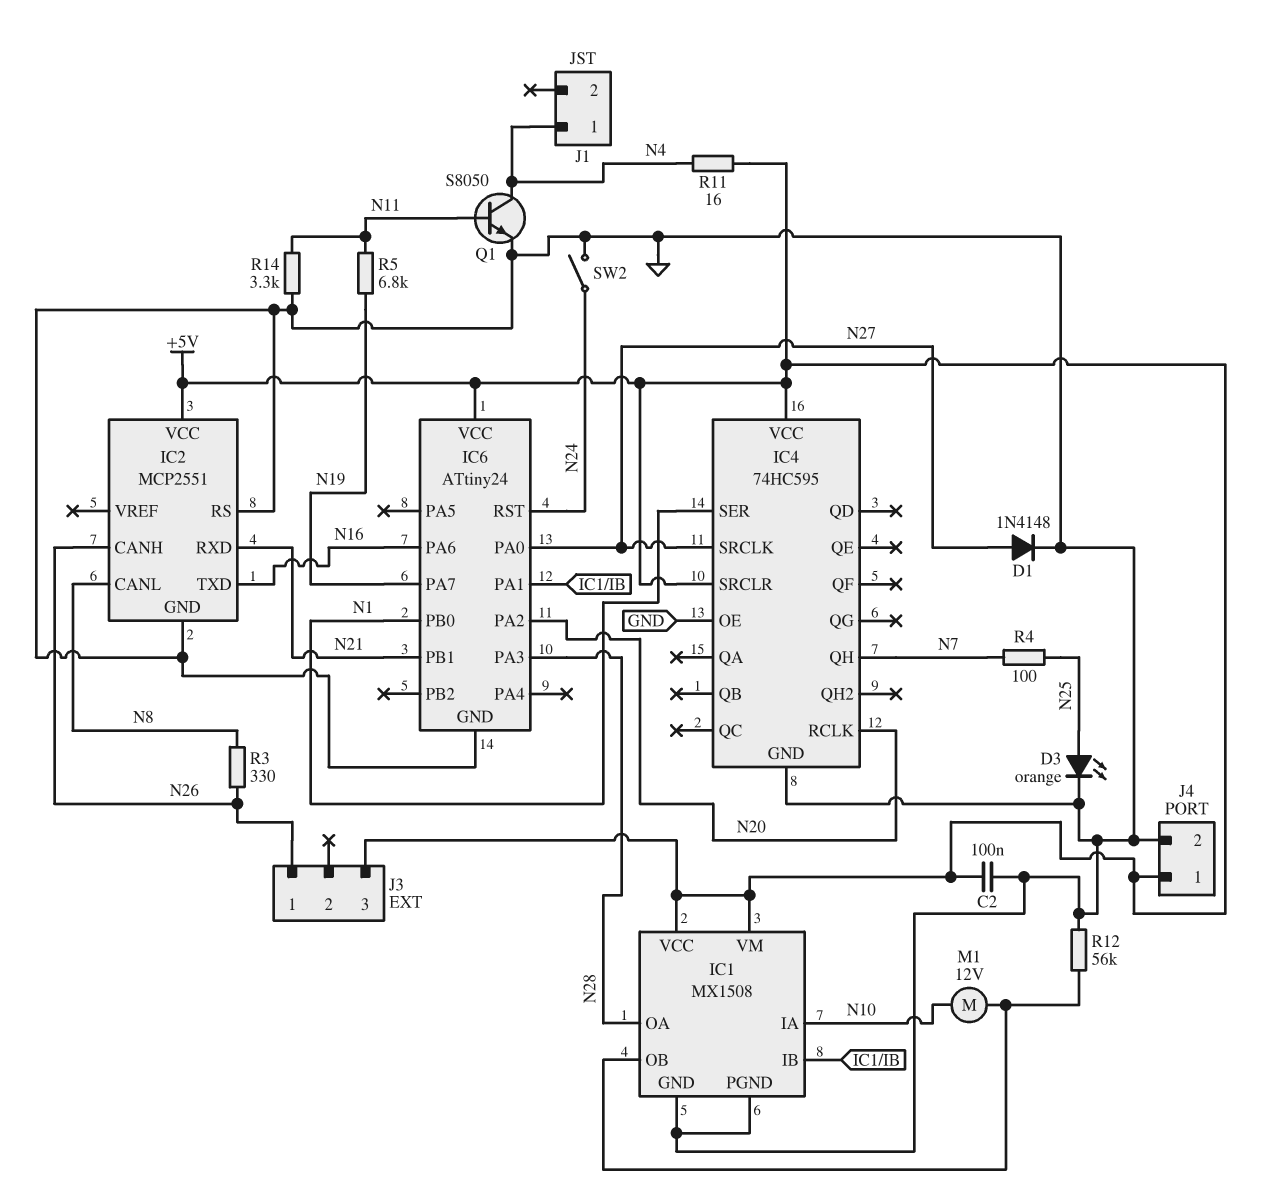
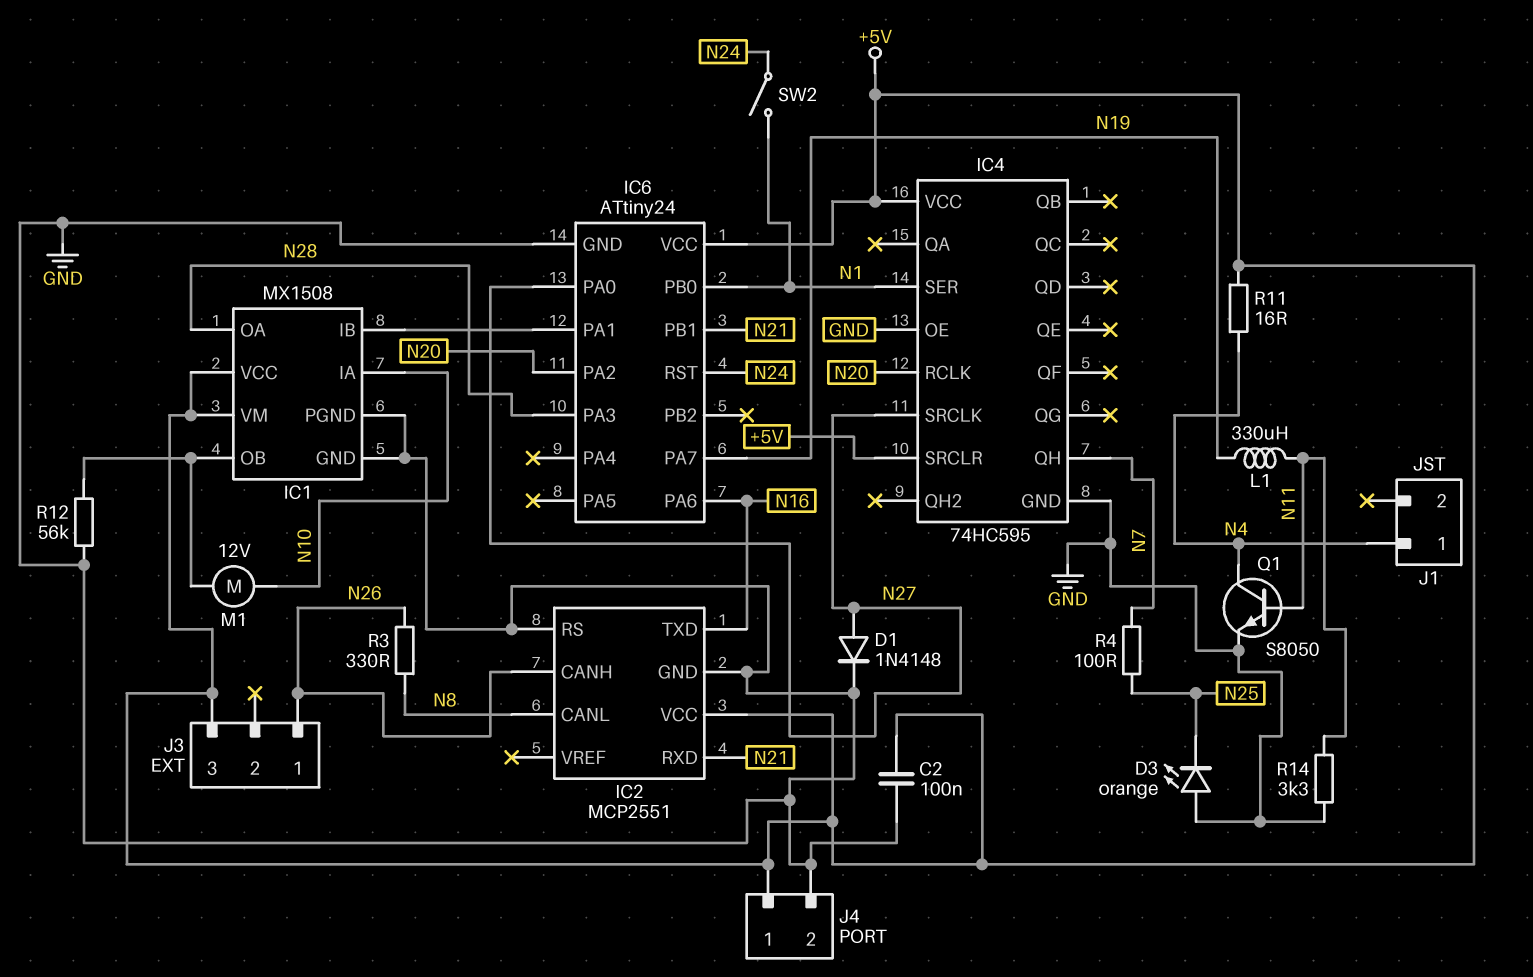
D3: LED orange (A N25, K GND) -> LED orange (A GND, K N25)
L1: none -> 330uH (N11, N19)
R5: 6.8k (N11, N19) -> none
SW2: switch (GND, N24) -> switch (N1, N24)

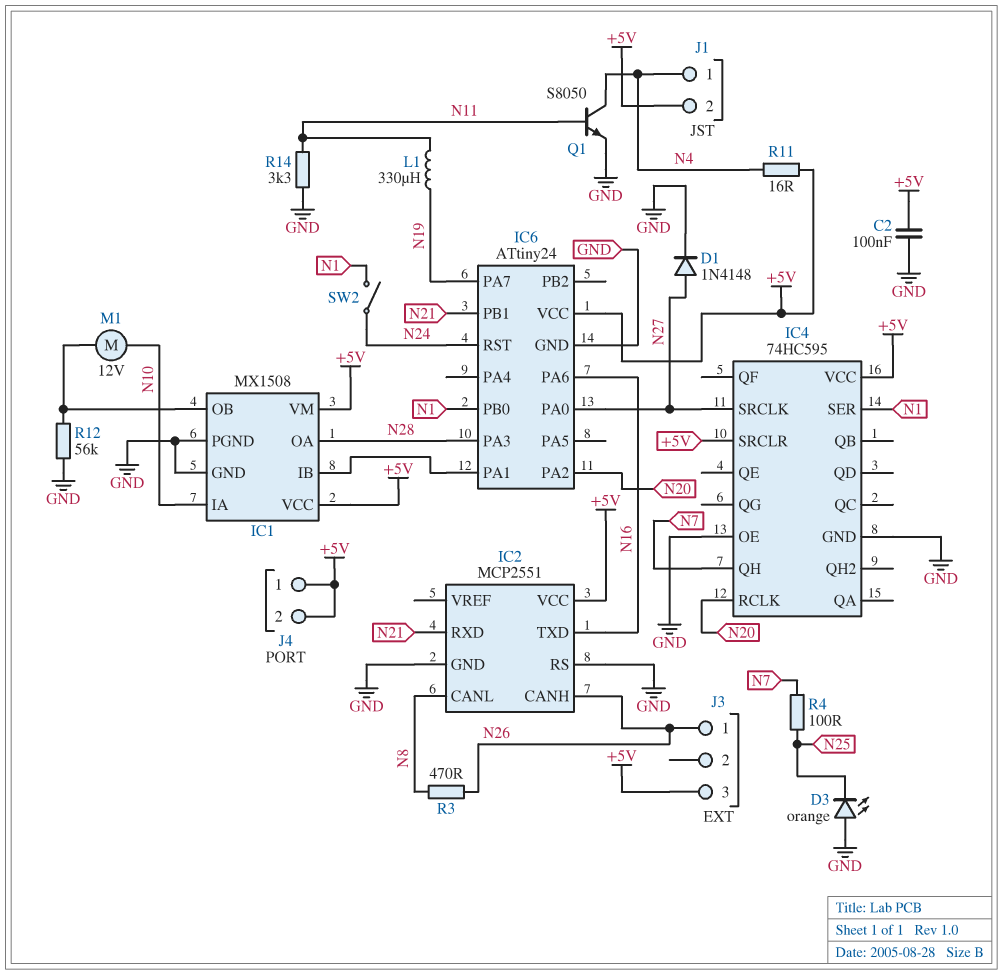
J1 pin 2: none -> +5V
J4 pin 2: GND -> +5V
R3: 330 (N8, N26) -> 470 (N8, N26)

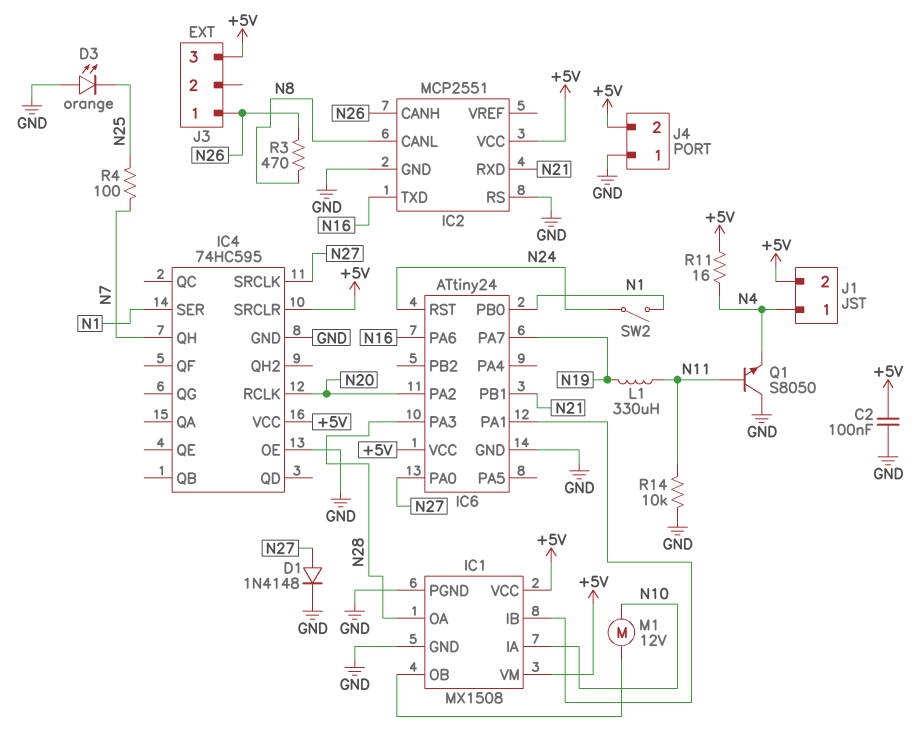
J4 pin 1: +5V -> GND
Q1: NPN S8050 (B N11, C N4, E GND) -> NPN S8050 (B N11, C GND, E N4)
R12: 56k (GND, IC1/OB) -> none
R14: 3.3k (GND, N11) -> 10k (GND, N11)

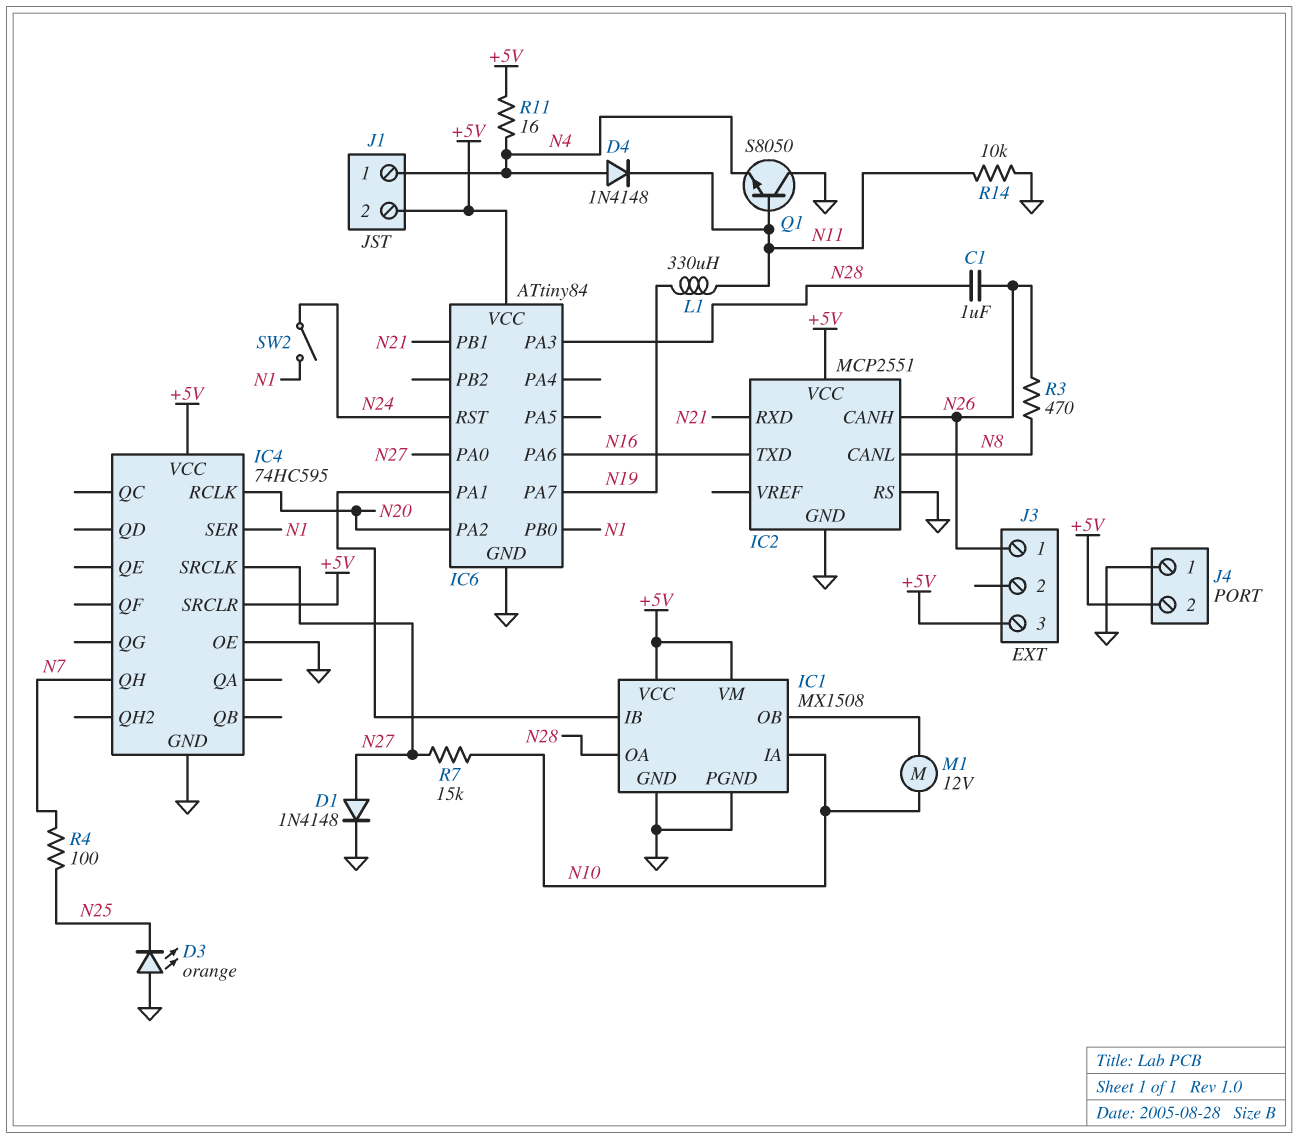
C1: none -> 1uF (N26, N28)
C2: 100nF (+5V, GND) -> none
D4: none -> diode 1N4148 (A N4, K N11)
IC6: ATtiny24 -> ATtiny84
R7: none -> 15k (N10, N27)

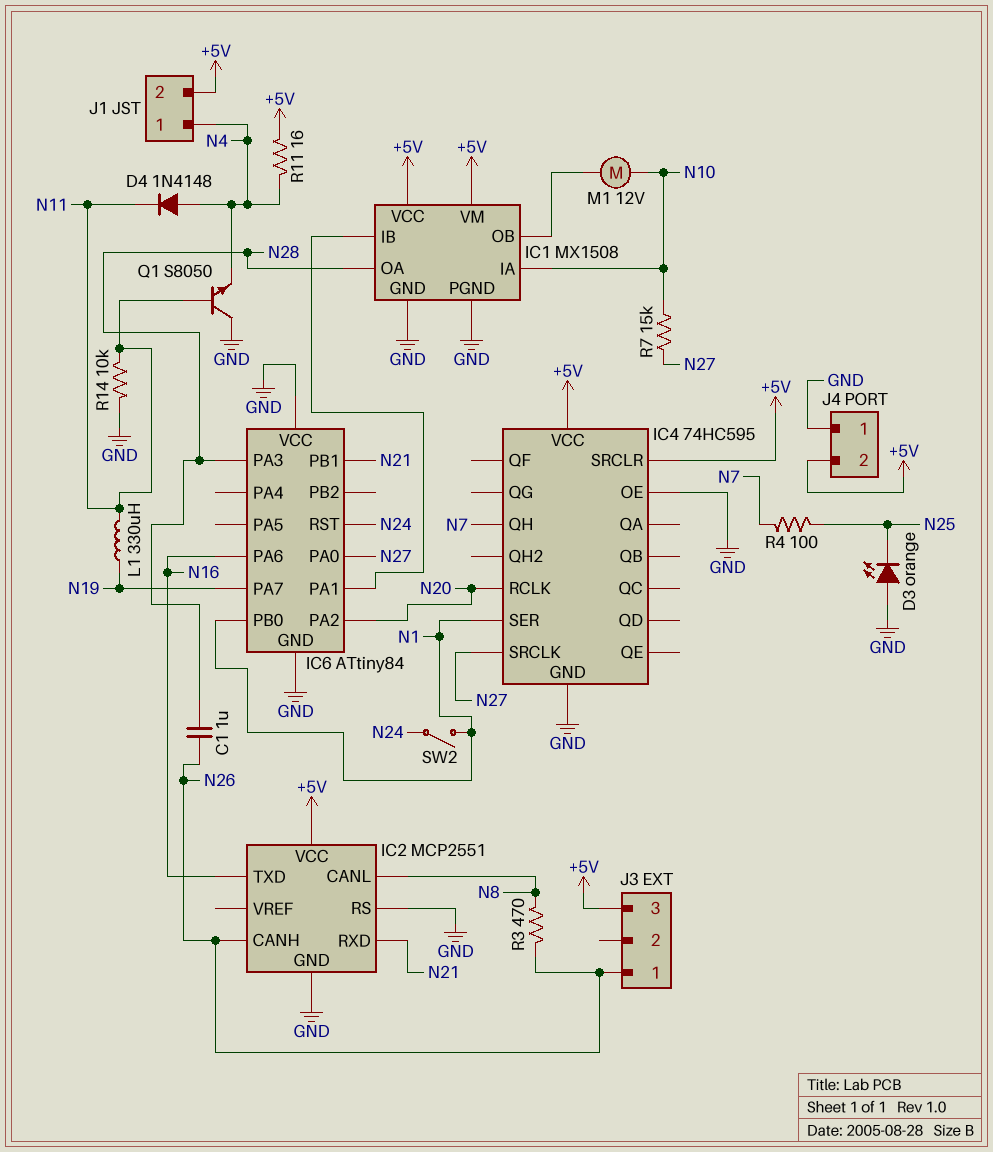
D1: diode 1N4148 (A N27, K GND) -> none
IC6 pin VCC: +5V -> GND

